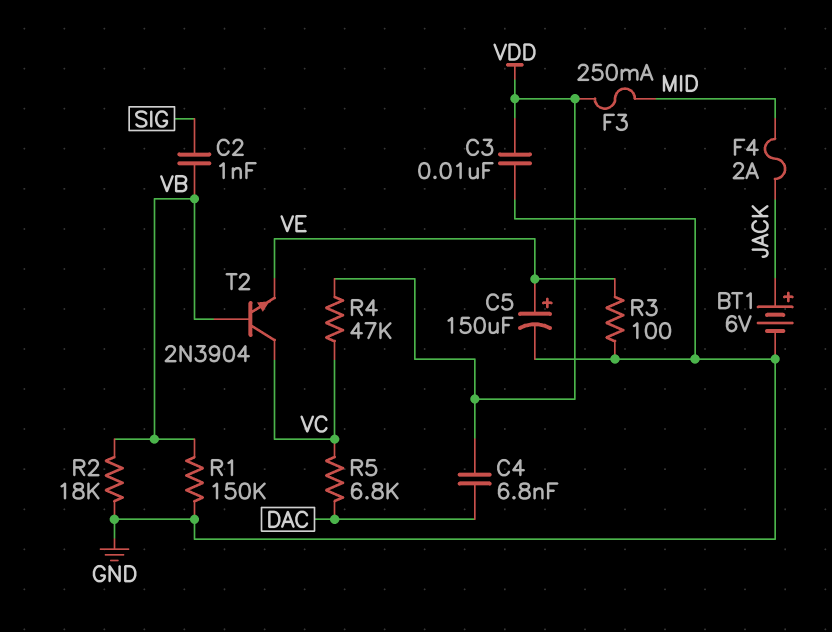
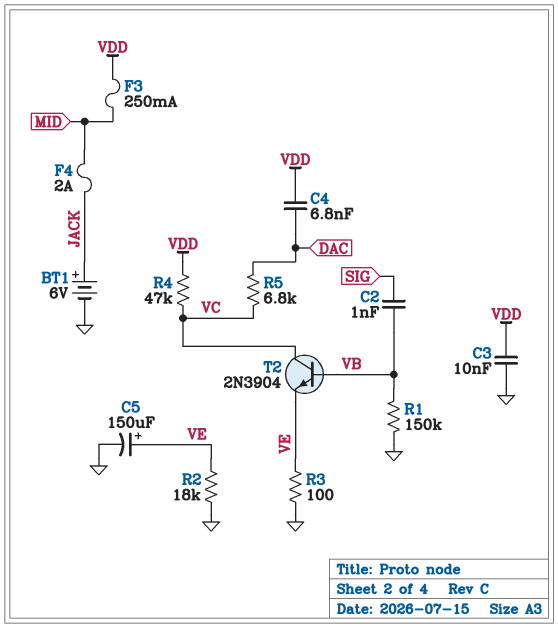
R2: 18k (GND, VB) -> 18k (GND, VE)

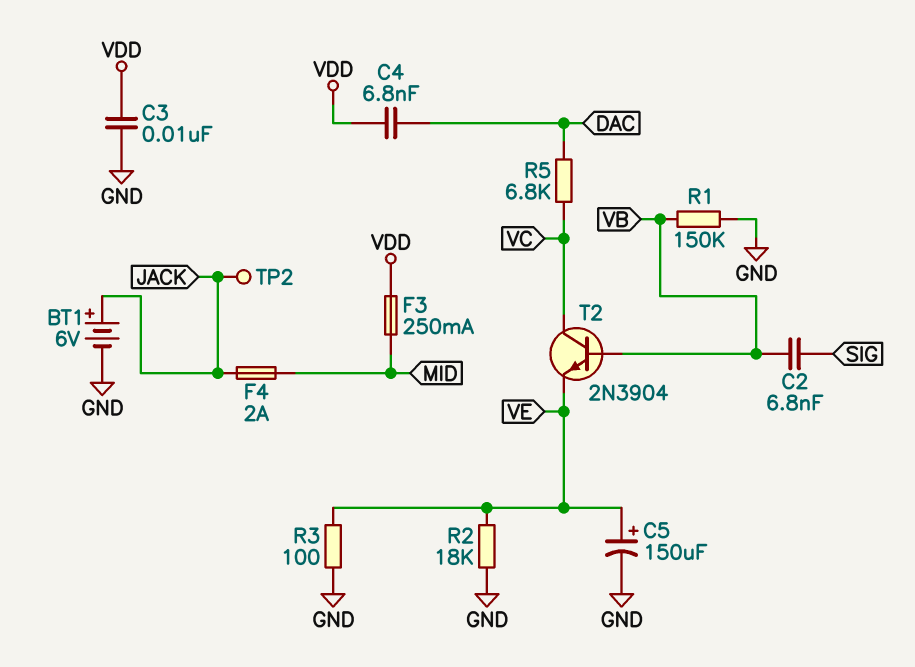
C2: 1nF (SIG, VB) -> 6.8nF (SIG, VB)
R4: 47k (VC, VDD) -> none
TP2: none -> test point (JACK)

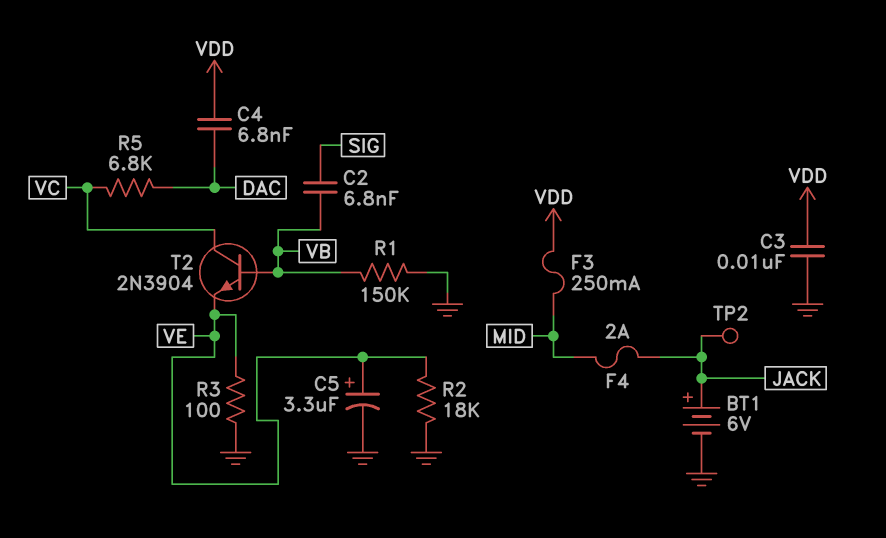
C5: 150uF (plus VE, minus GND) -> 3.3uF (plus VE, minus GND)

